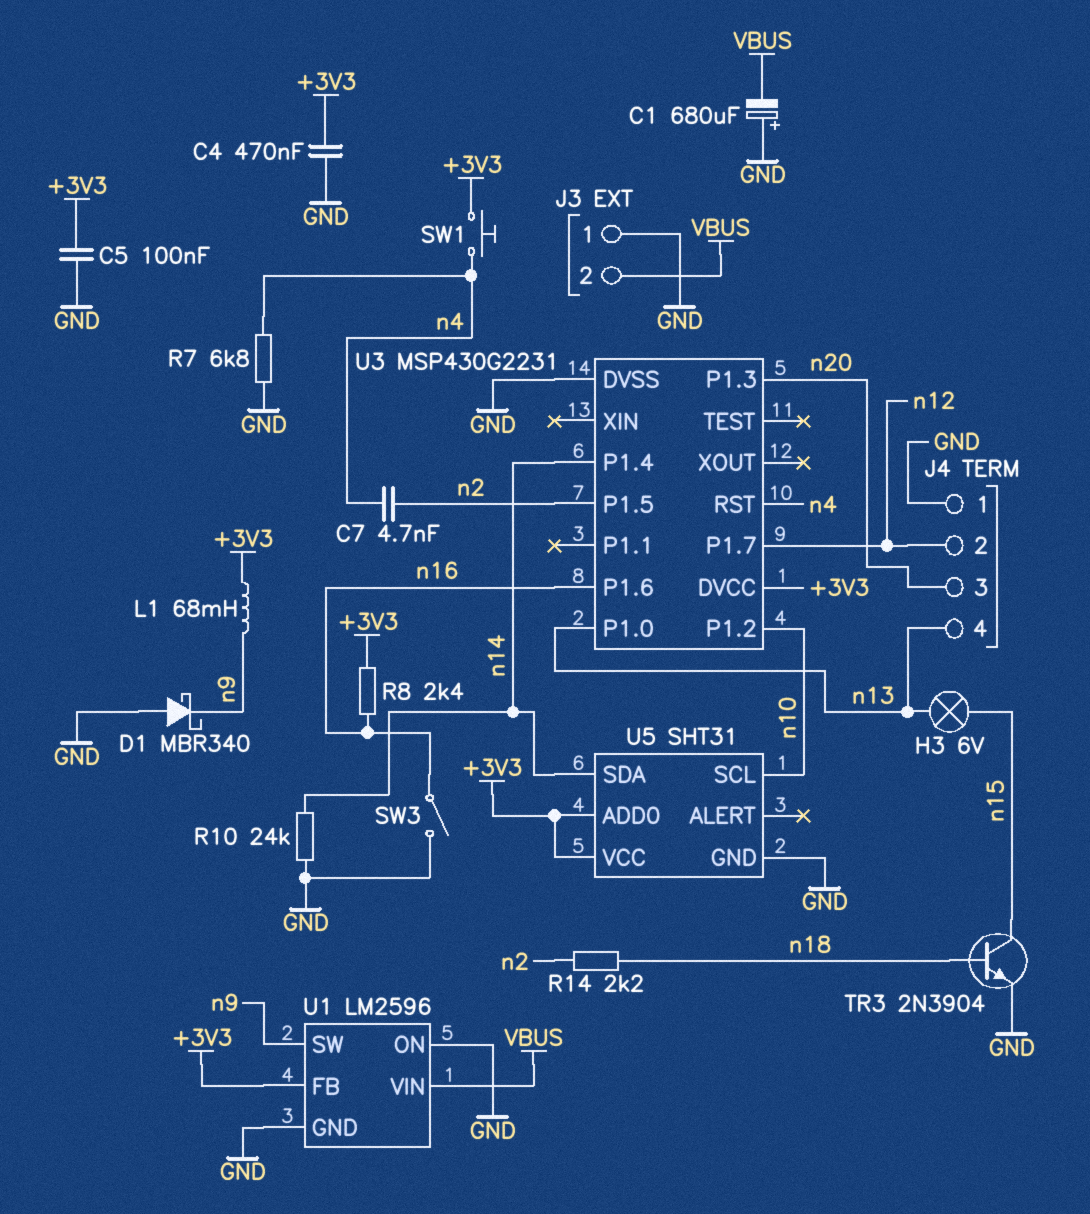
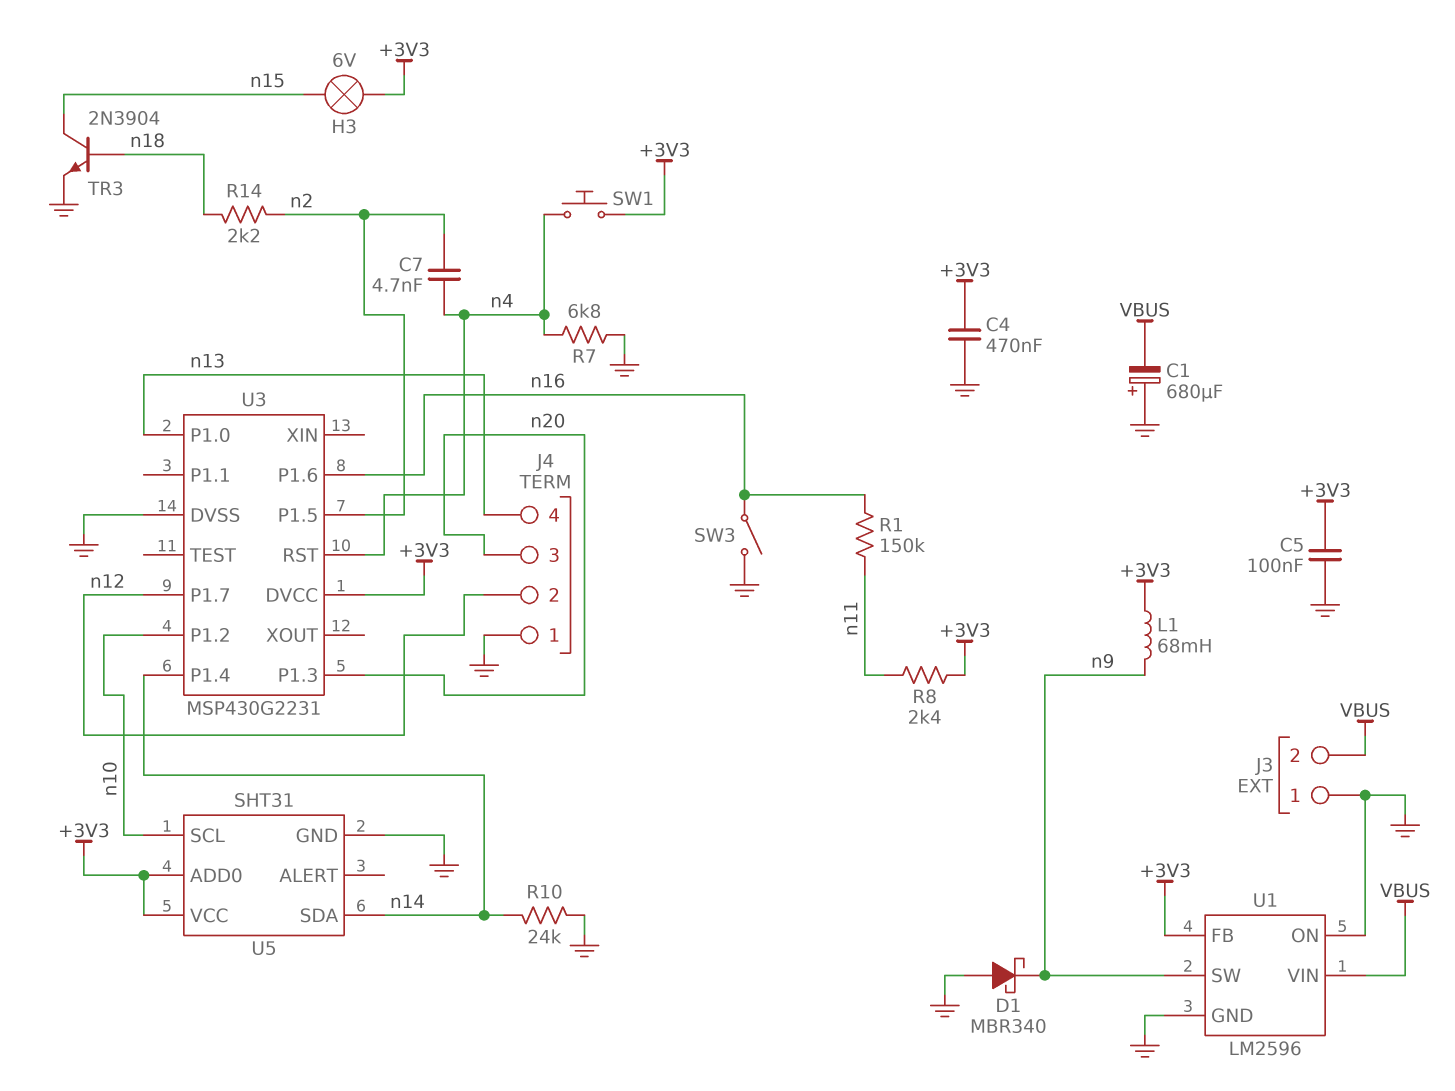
H3: lamp 6V (n13, n15) -> lamp 6V (+3V3, n15)
R1: none -> 150k (n11, n16)
R8: 2.4k (+3V3, n16) -> 2.4k (+3V3, n11)

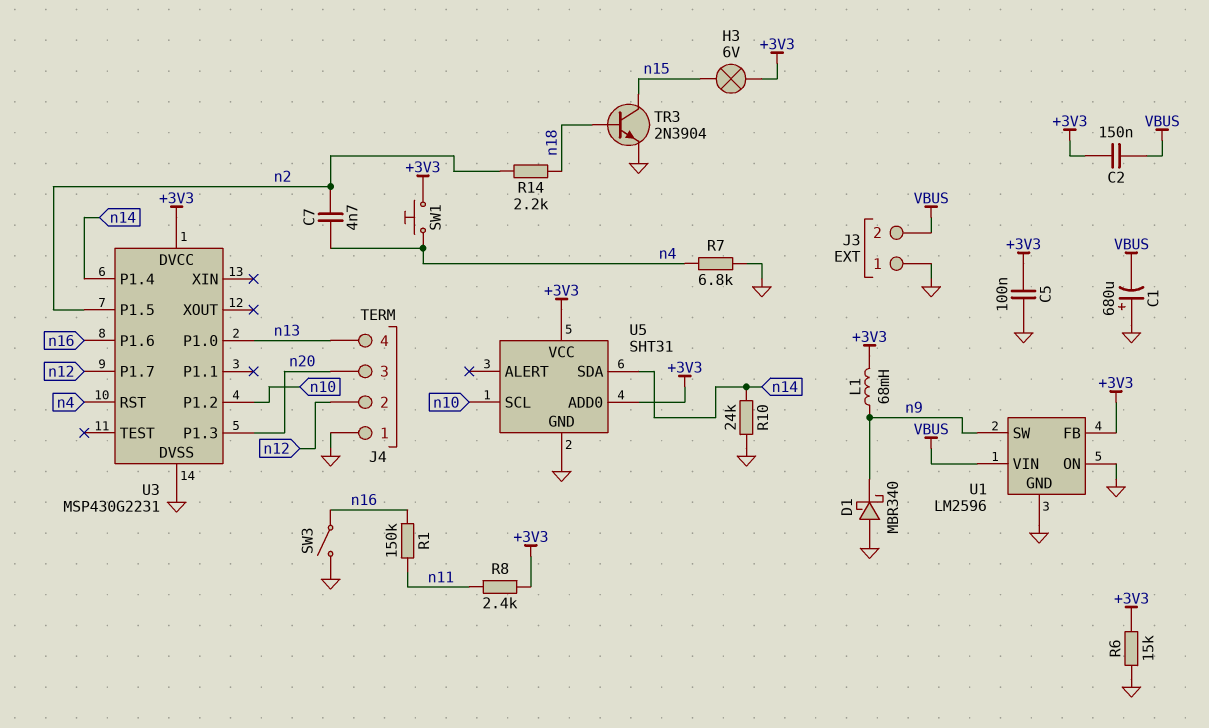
C2: none -> 150nF (+3V3, VBUS)
C4: 470nF (+3V3, GND) -> none
R6: none -> 15k (+3V3, GND)

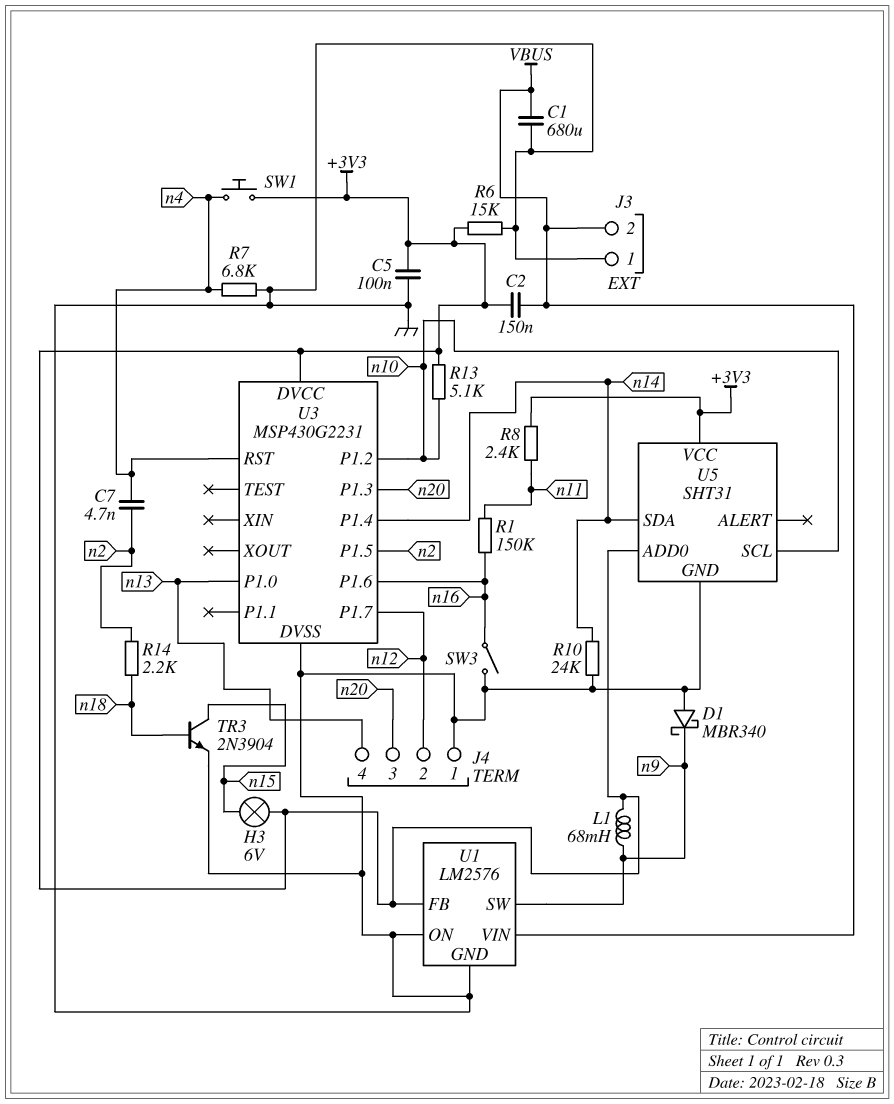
C1: 680uF (plus GND, minus VBUS) -> 680uF (GND, VBUS)
R13: none -> 5.1k (+3V3, n10)
U1: LM2596 -> LM2576

